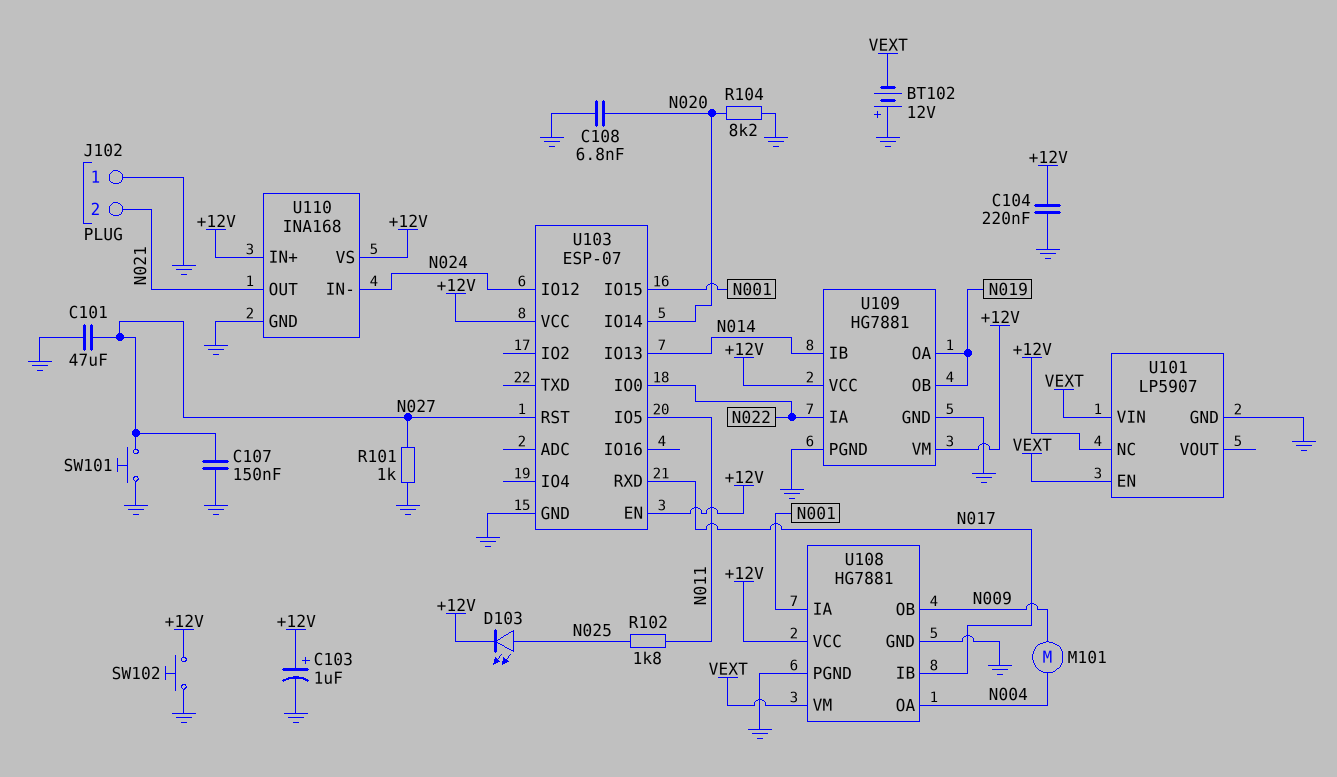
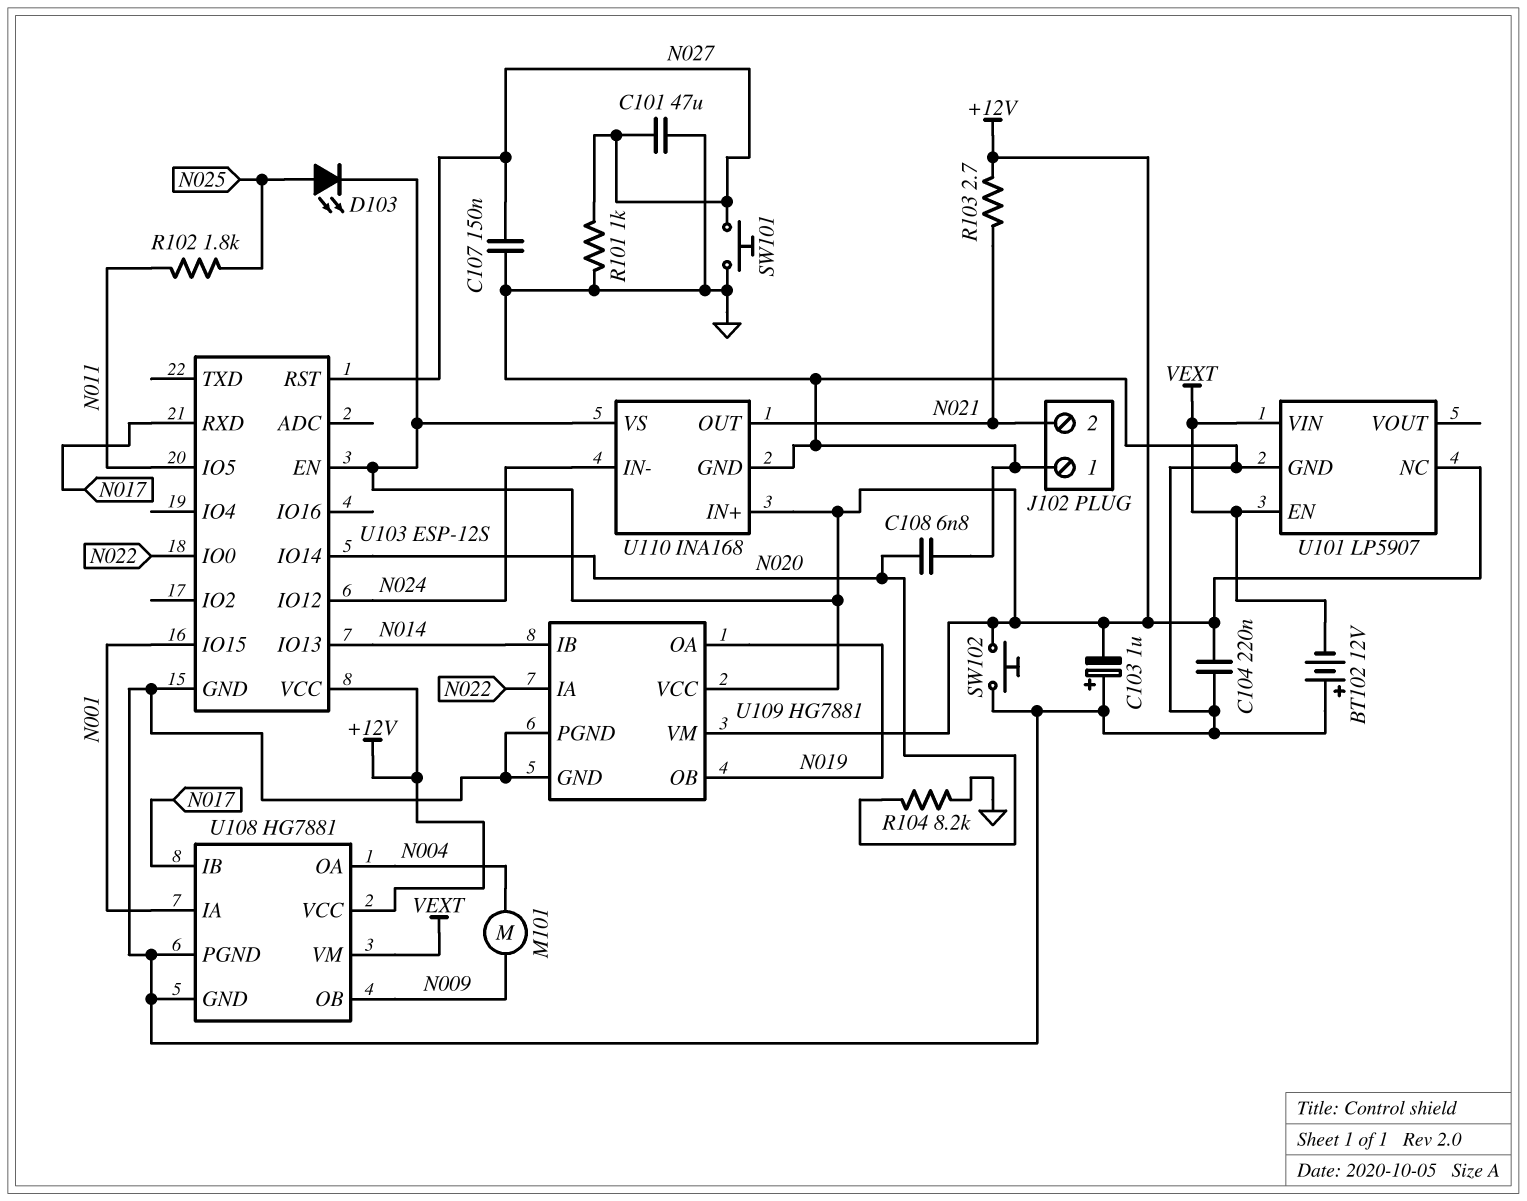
C103: 1uF (plus +12V, minus GND) -> 1uF (plus GND, minus +12V)
R103: none -> 2.7 (+12V, N021)
U103: ESP-07 -> ESP-12S

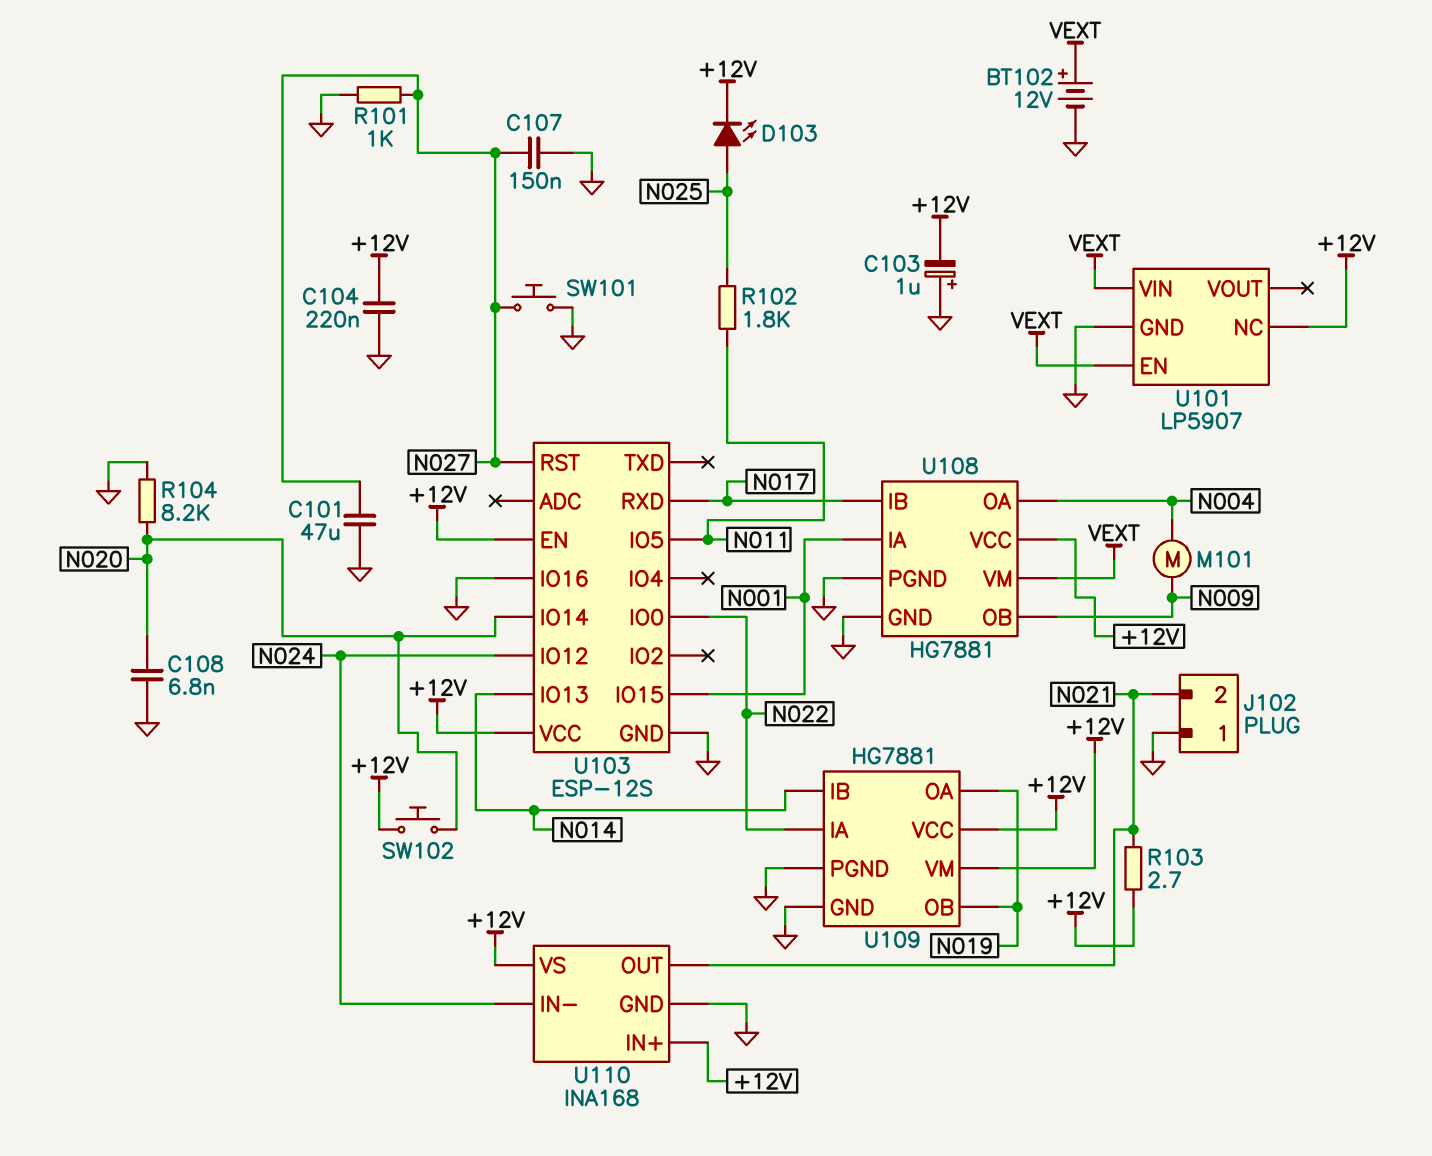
BT102: 12V (plus GND, minus VEXT) -> 12V (plus VEXT, minus GND)
SW102: button (+12V, GND) -> button (+12V, N020)
U103 pin IO16: none -> GND

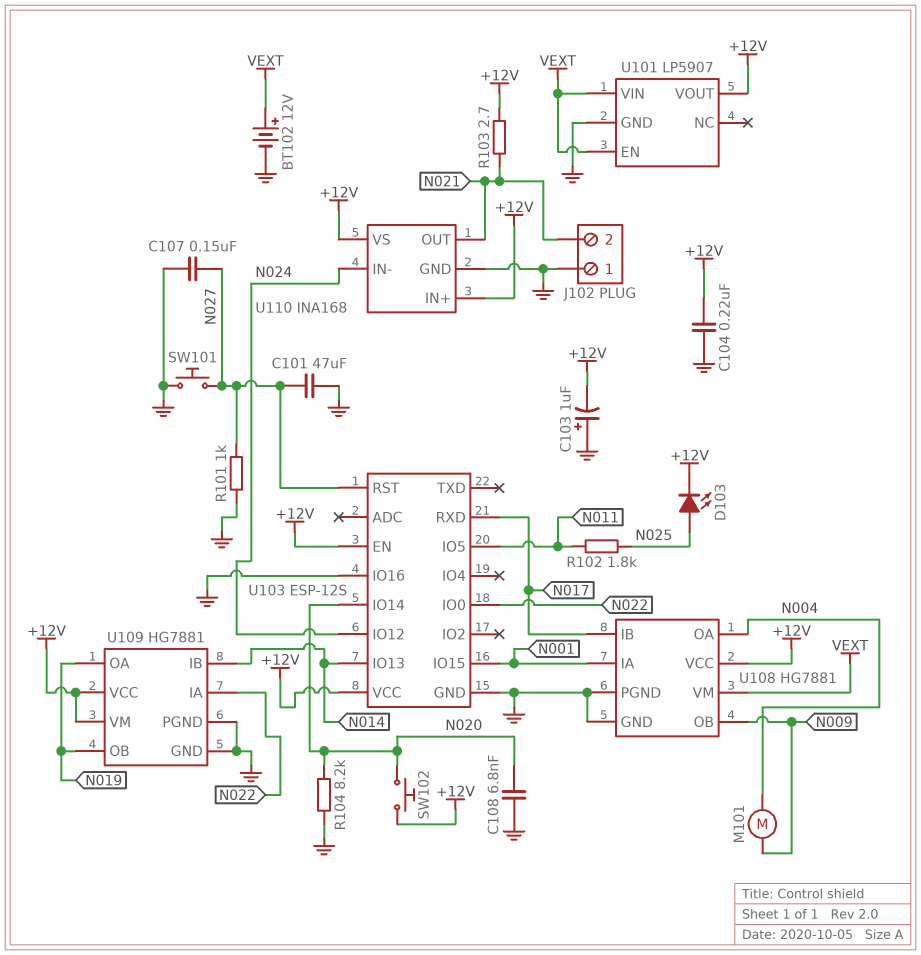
U101 pin NC: +12V -> none
U101 pin VOUT: none -> +12V

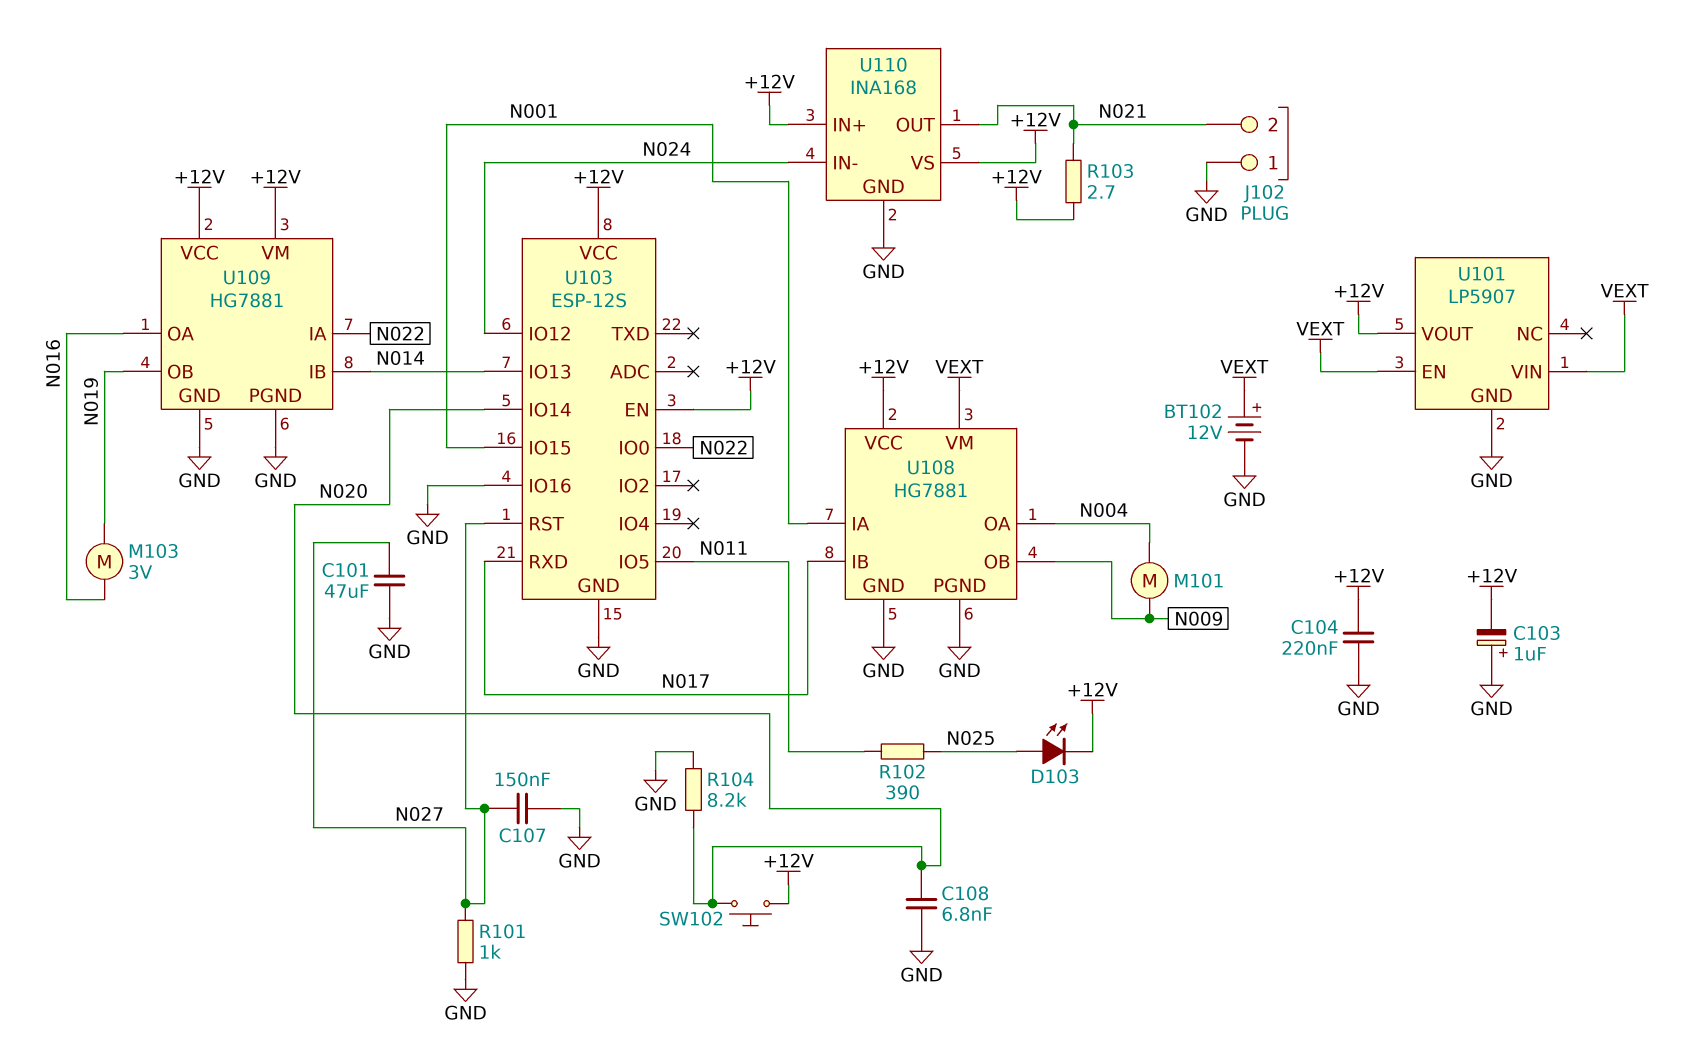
M103: none -> motor 3V (N016, N019)
R102: 1.8k (N011, N025) -> 390 (N011, N025)
SW101: button (GND, N027) -> none
U109 pin OA: N019 -> N016

